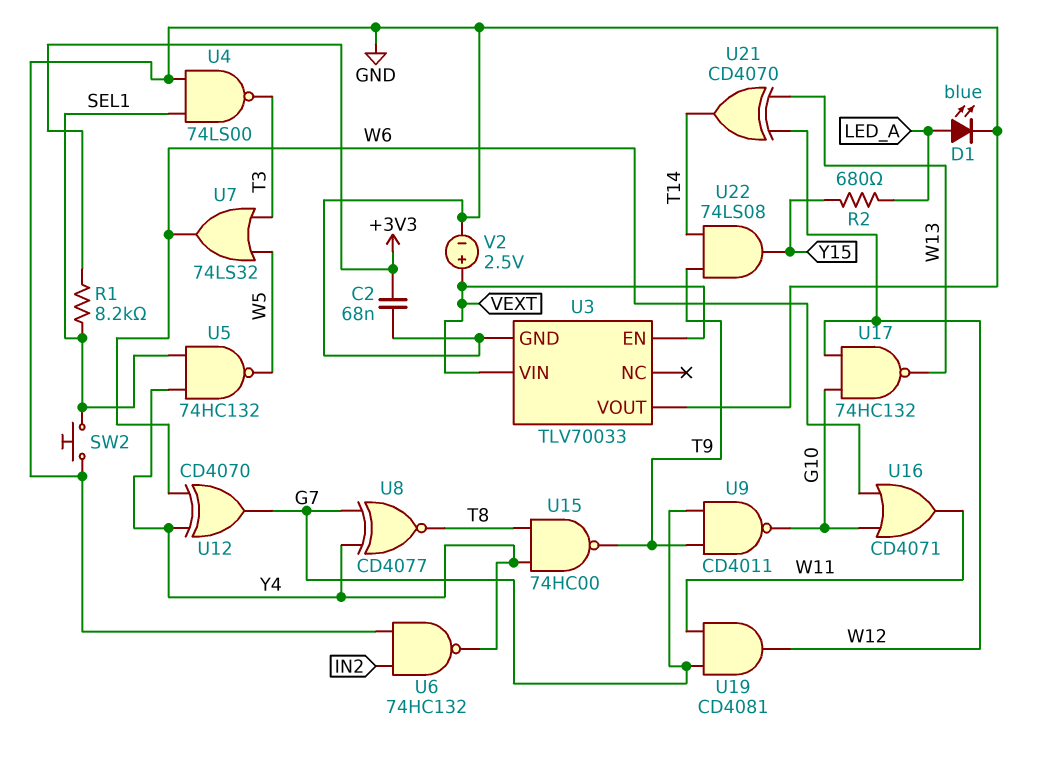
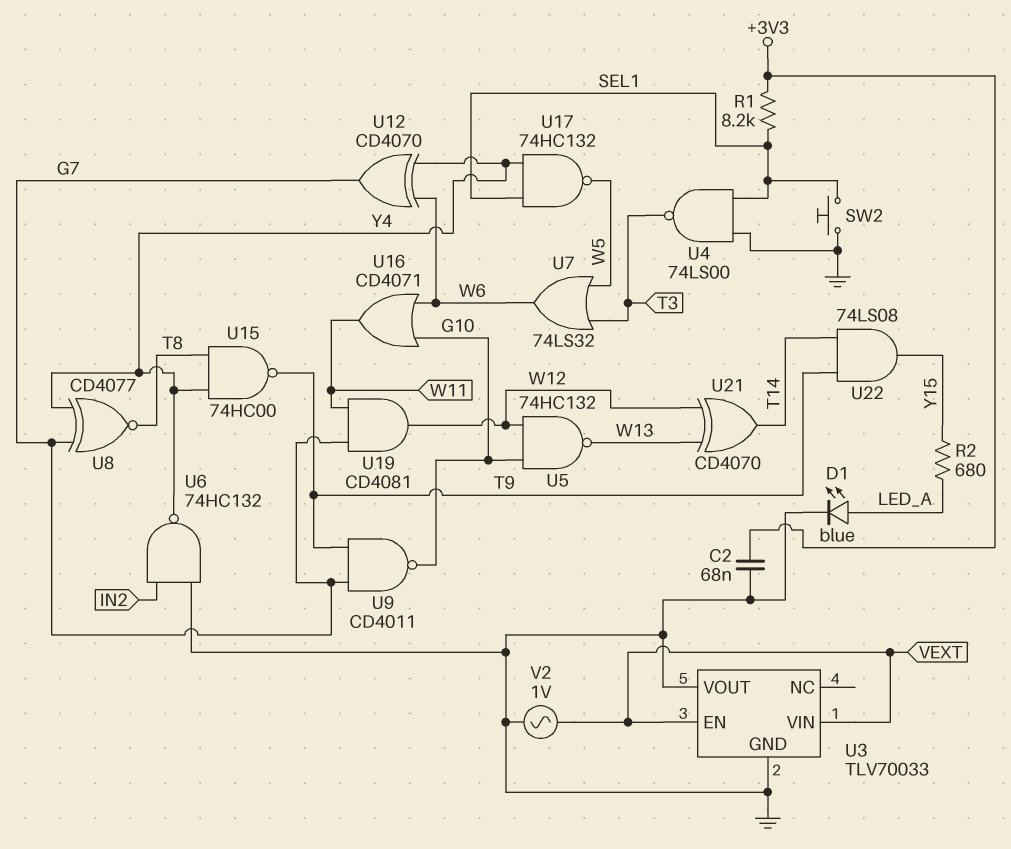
U5: NAND 74HC132 (in SEL1, in Y4, out W5) -> NAND 74HC132 (in G10, in W12, out W13)
U17: NAND 74HC132 (in G10, in W12, out W13) -> NAND 74HC132 (in SEL1, in Y4, out W5)
V2: 2.5V (plus VEXT, minus GND) -> AC 1V (GND, VEXT)

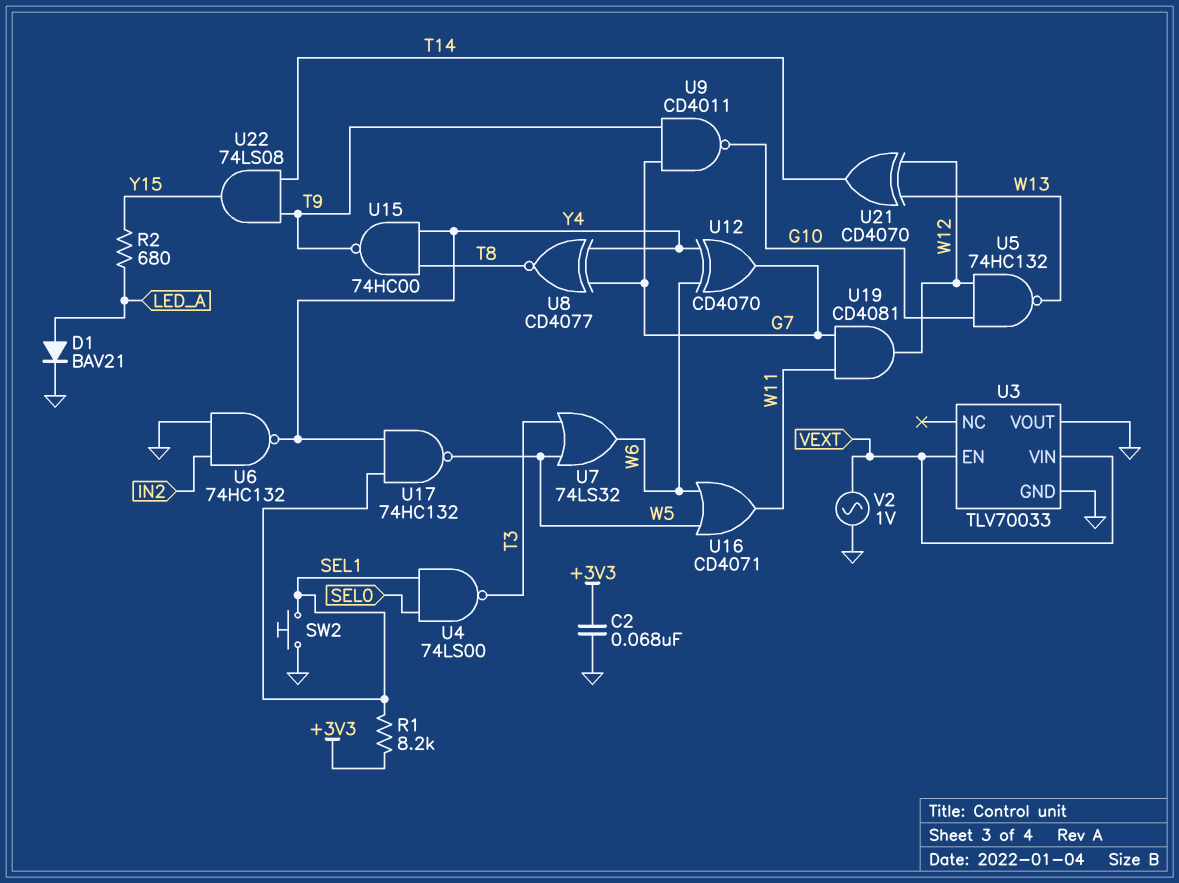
D1: LED blue (A LED_A, K GND) -> diode BAV21 (A LED_A, K GND)
U4: NAND 74LS00 (in GND, in SEL1, out T3) -> NAND 74LS00 (in SEL0, in SEL1, out T3)
U16: OR CD4071 (in G10, in W6, out W11) -> OR CD4071 (in W5, in W6, out W11)

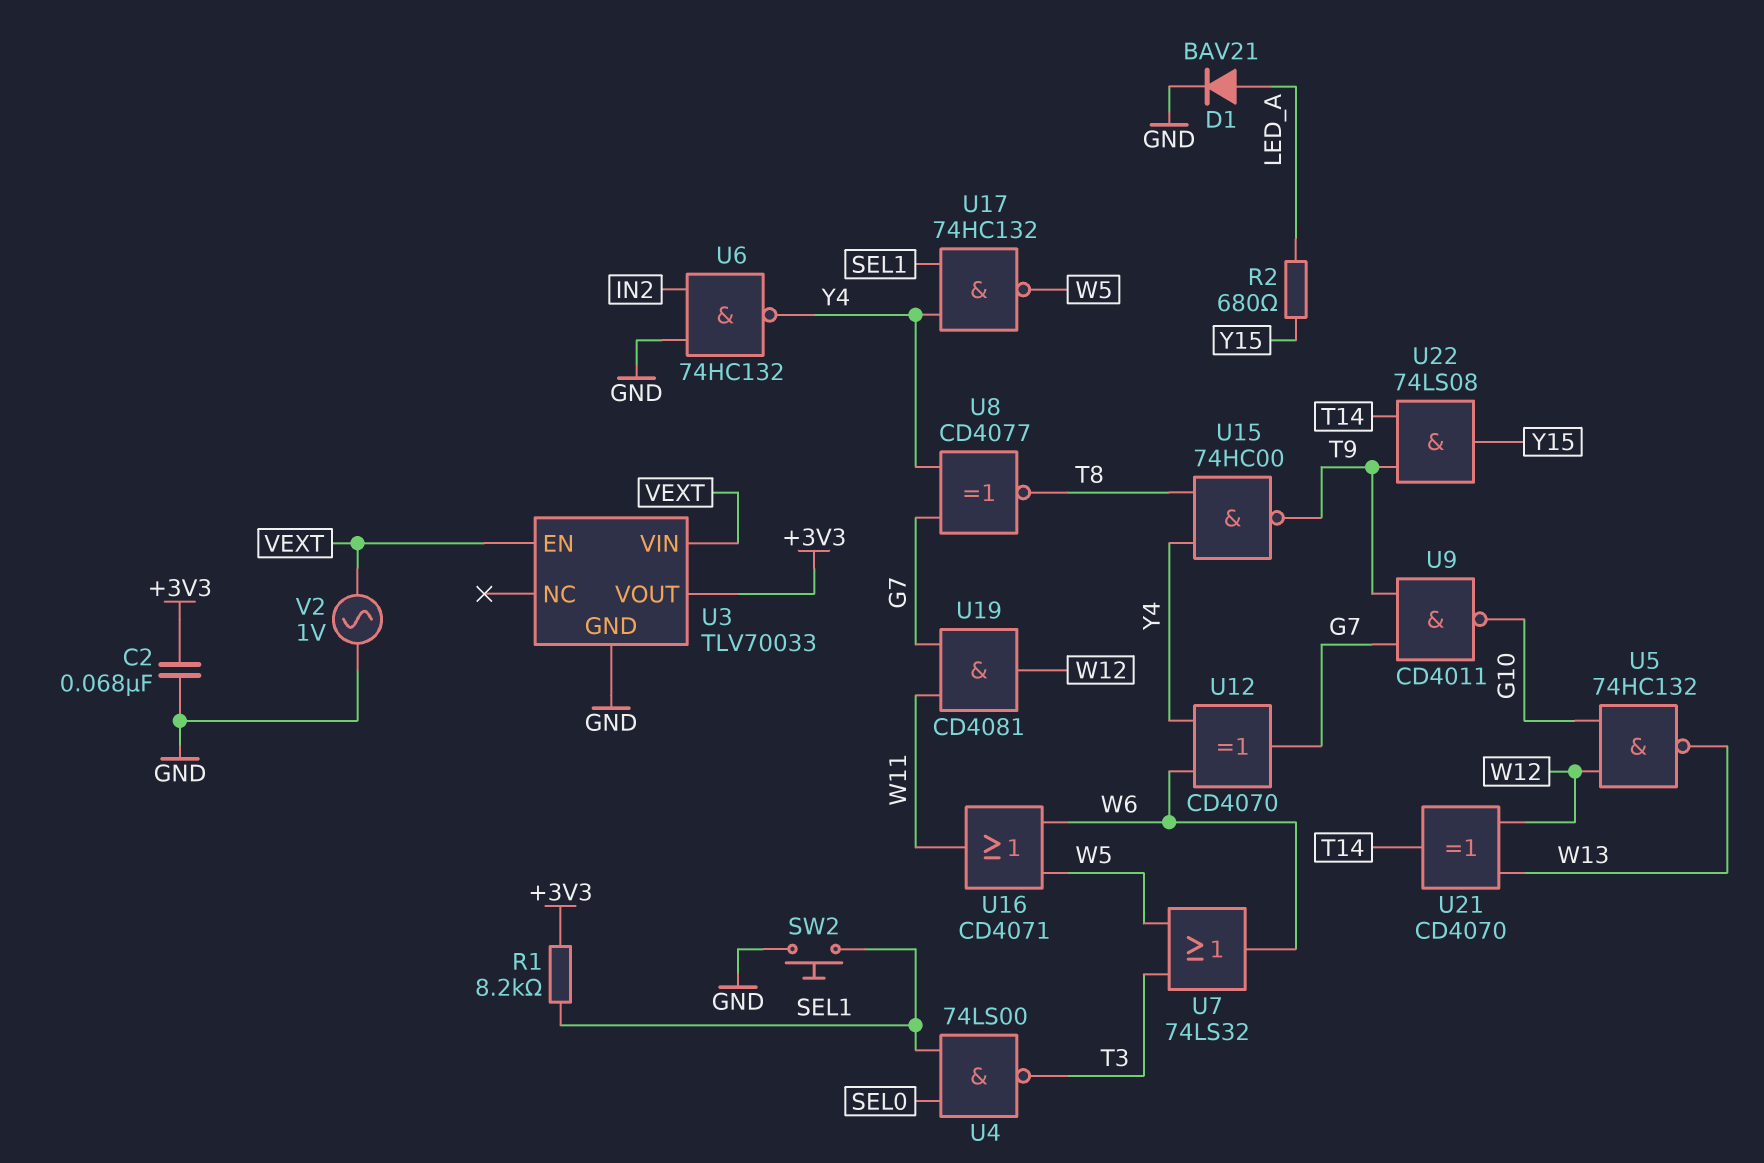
U3 pin VOUT: GND -> +3V3

